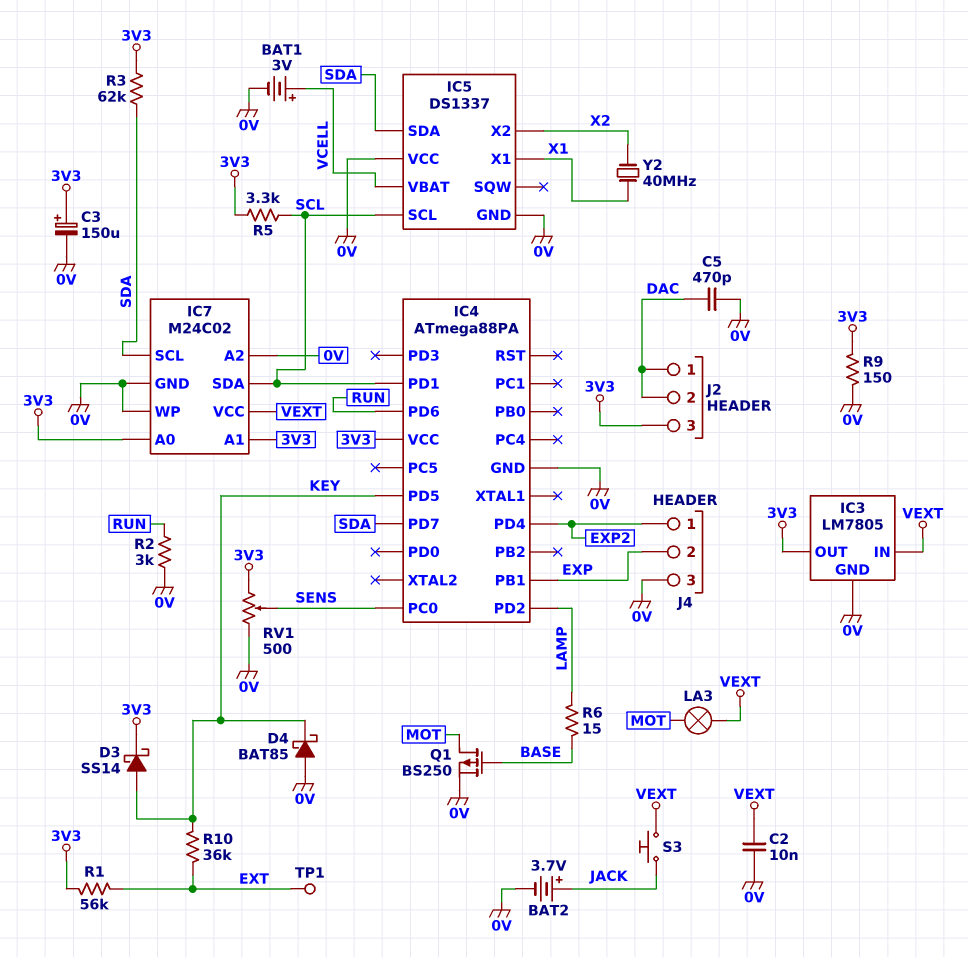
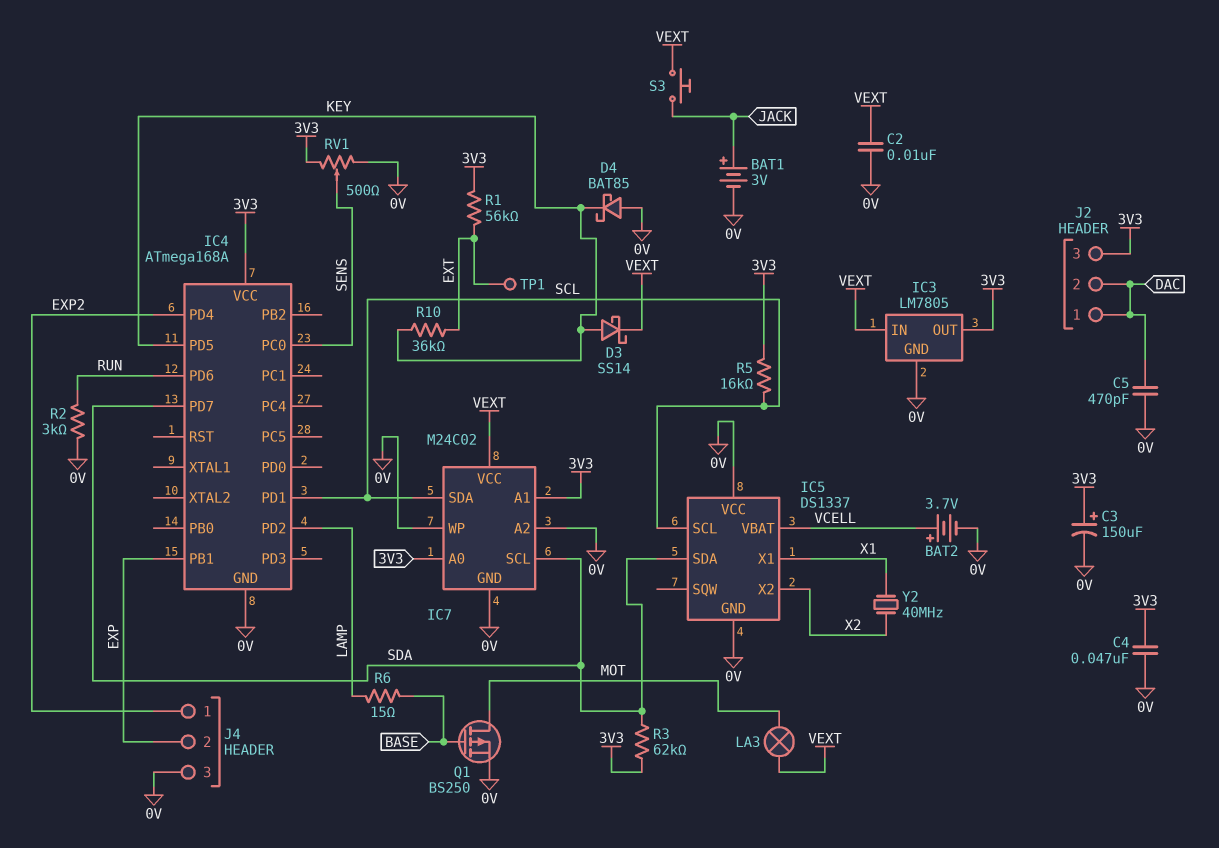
BAT1: 3V (plus VCELL, minus 0V) -> 3V (plus JACK, minus 0V)
BAT2: 3.7V (plus JACK, minus 0V) -> 3.7V (plus VCELL, minus 0V)
C4: none -> 47nF (0V, 3V3)
D3: schottky SS14 (A KEY, K 3V3) -> schottky SS14 (A KEY, K VEXT)
IC4: ATmega88PA -> ATmega168A
R5: 3.3k (3V3, SCL) -> 16k (3V3, SCL)
R9: 150 (0V, 3V3) -> none

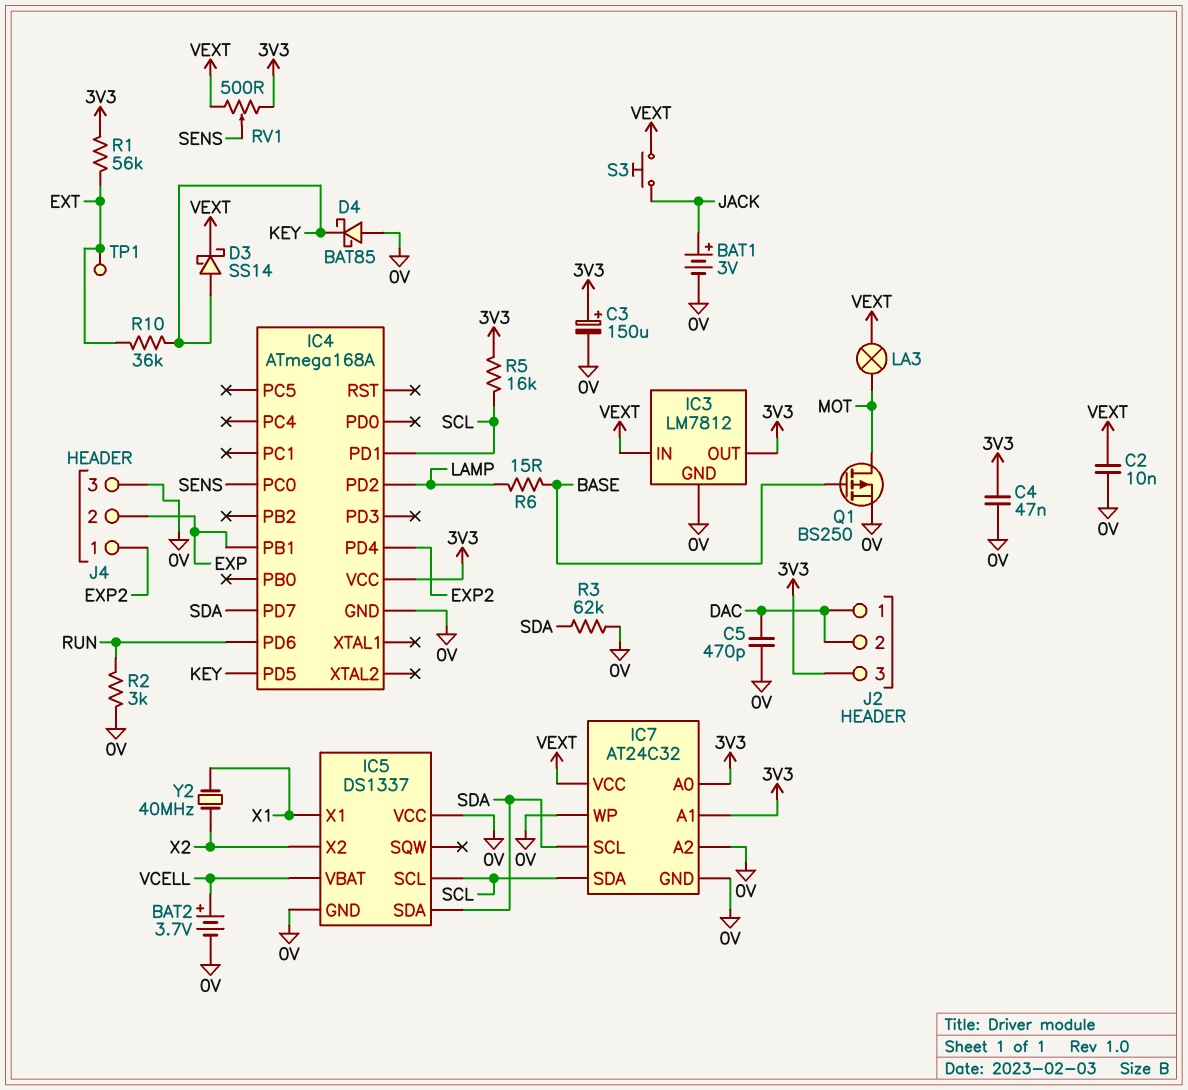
IC3: LM7805 -> LM7812
IC7: M24C02 -> AT24C32
R3: 62k (3V3, SDA) -> 62k (0V, SDA)
RV1: 500 (0V, 3V3, wiper SENS) -> 500 (3V3, VEXT, wiper SENS)

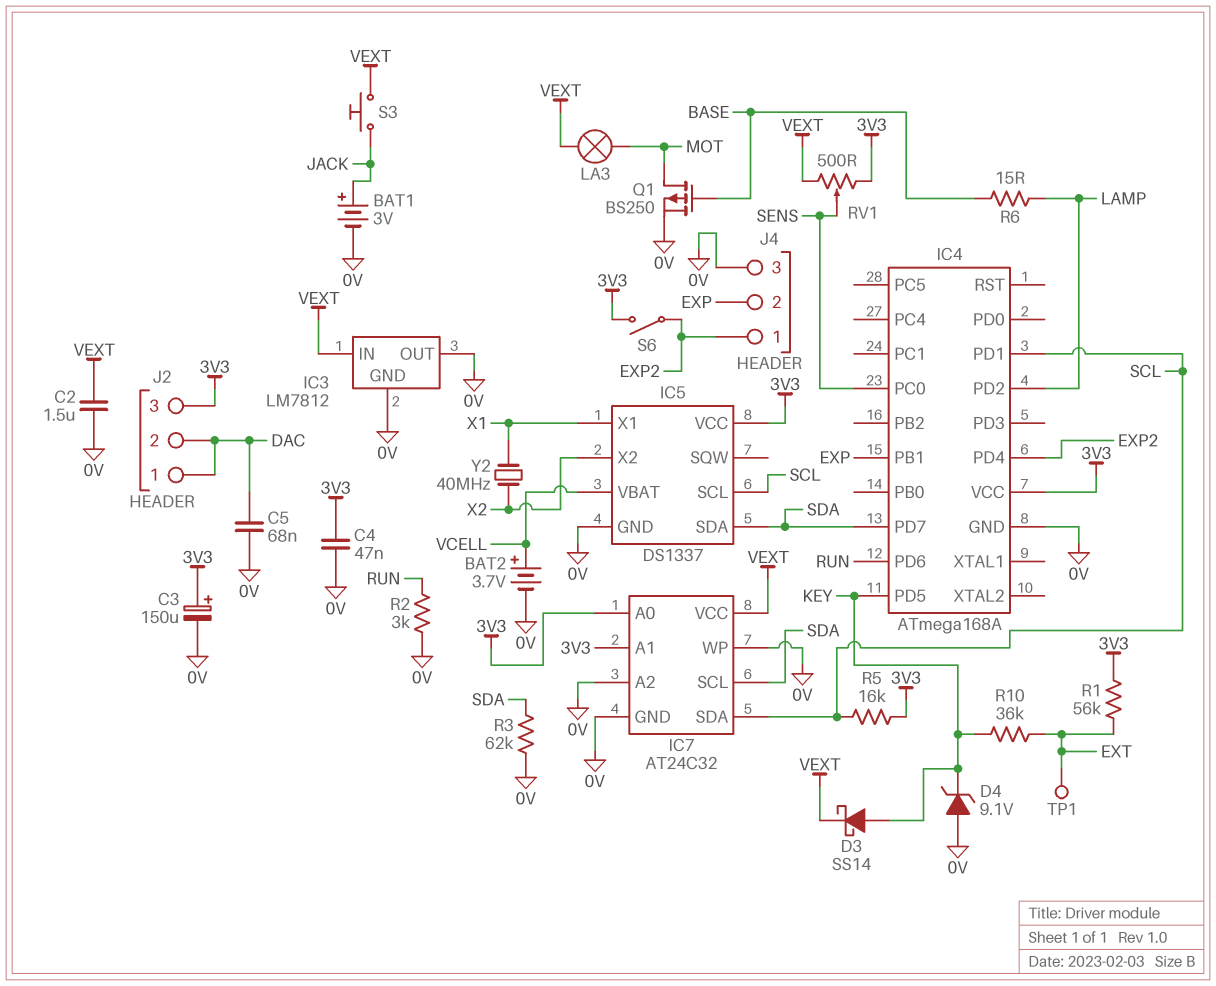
C2: 10nF (0V, VEXT) -> 1.5uF (0V, VEXT)
C5: 470pF (0V, DAC) -> 68nF (0V, DAC)
D4: schottky BAT85 (A 0V, K KEY) -> zener 9.1V (A 0V, K KEY)
IC3 pin OUT: 3V3 -> 0V
IC5 pin VCC: 0V -> 3V3
S6: none -> switch (3V3, EXP2)

